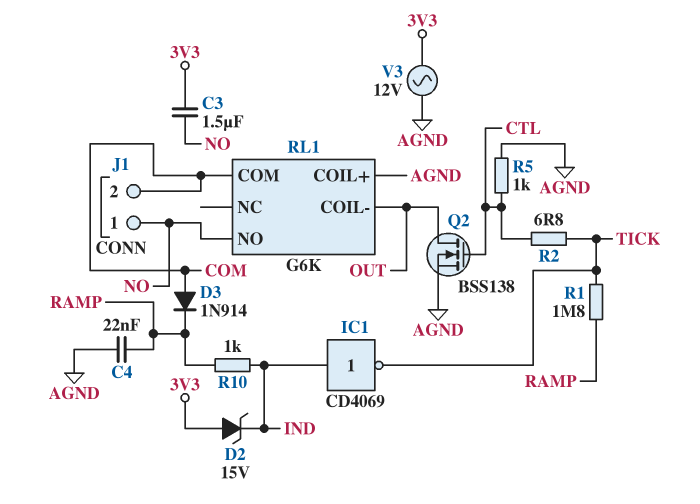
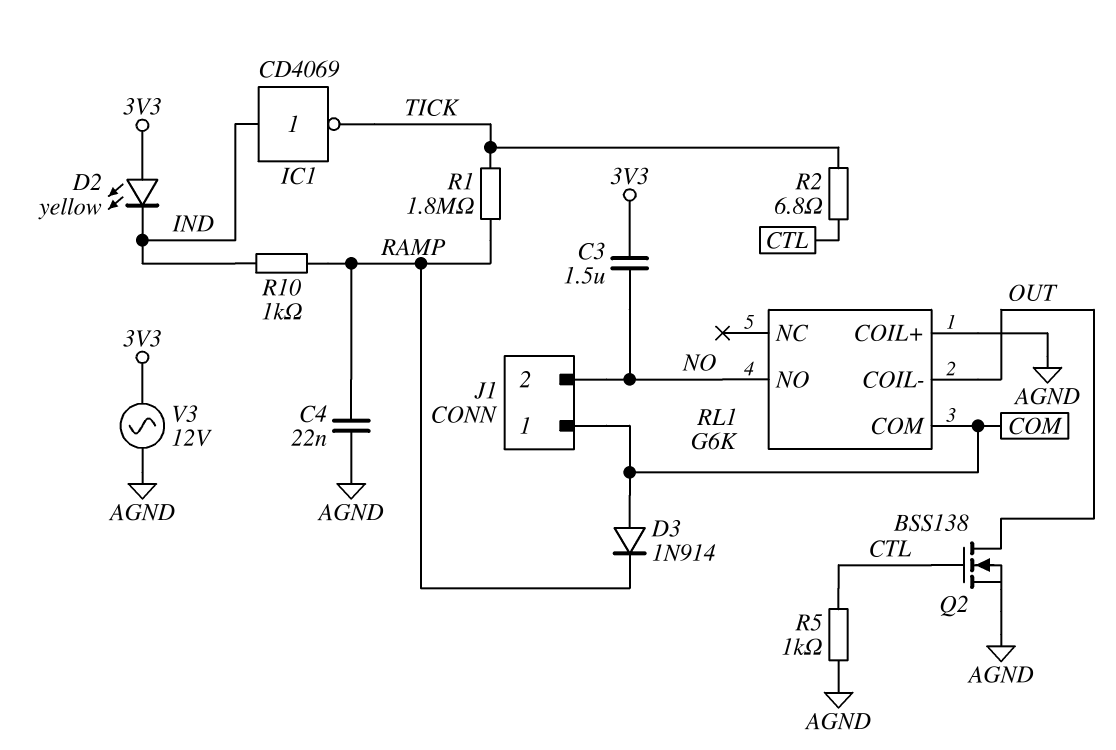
D2: zener 15V (A 3V3, K IND) -> LED yellow (A 3V3, K IND)
J1 pin 1: NO -> COM
J1 pin 2: COM -> NO

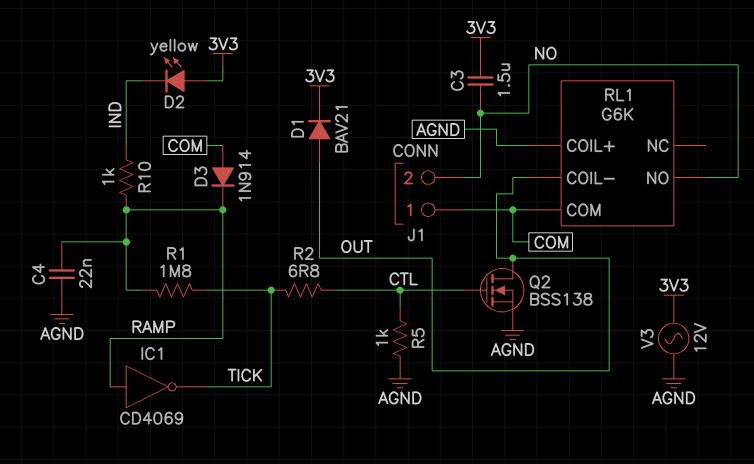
D1: none -> diode BAV21 (A OUT, K 3V3)
IC1: NOT CD4069 (in IND, out TICK) -> NOT CD4069 (in RAMP, out TICK)

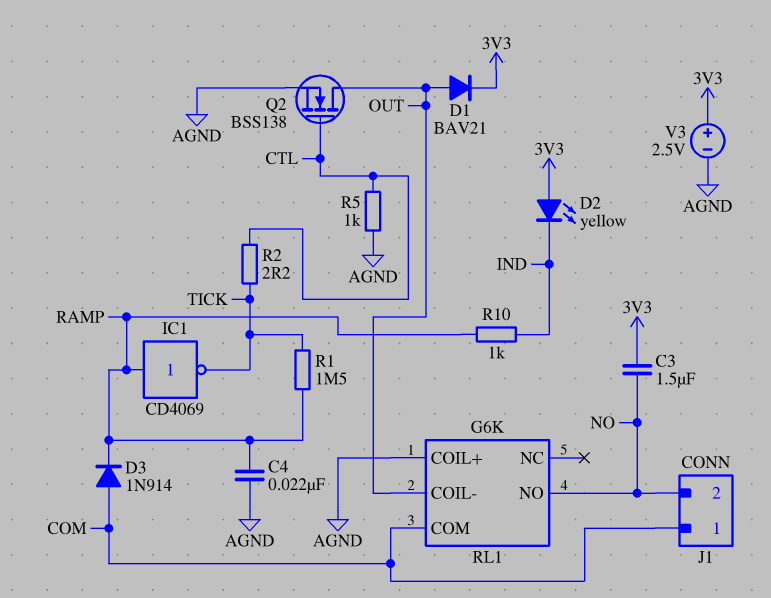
R1: 1.8M (RAMP, TICK) -> 1.5M (RAMP, TICK)
R2: 6.8 (CTL, TICK) -> 2.2 (CTL, TICK)
V3: AC 12V (3V3, AGND) -> 2.5V (plus 3V3, minus AGND)

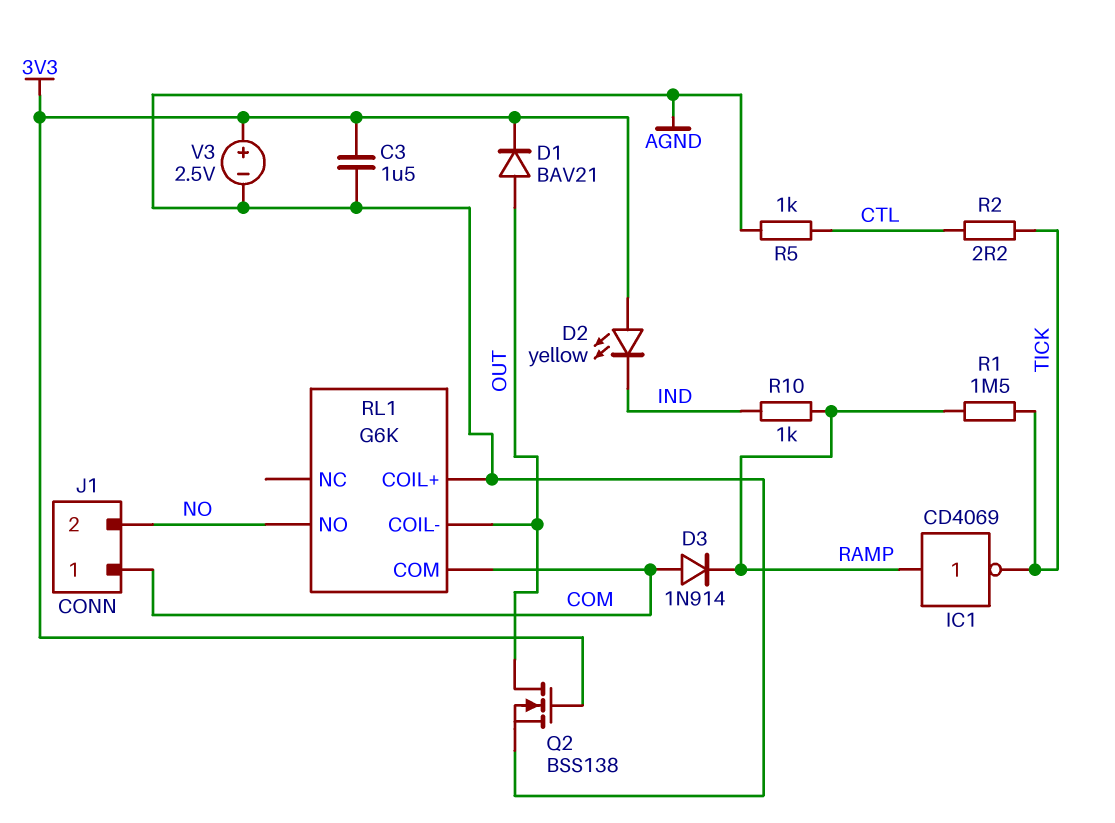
C3: 1.5uF (3V3, NO) -> 1.5uF (3V3, AGND)
C4: 22nF (AGND, RAMP) -> none
Q2: NMOS BSS138 (G CTL, D OUT, S AGND) -> NMOS BSS138 (G 3V3, D OUT, S AGND)

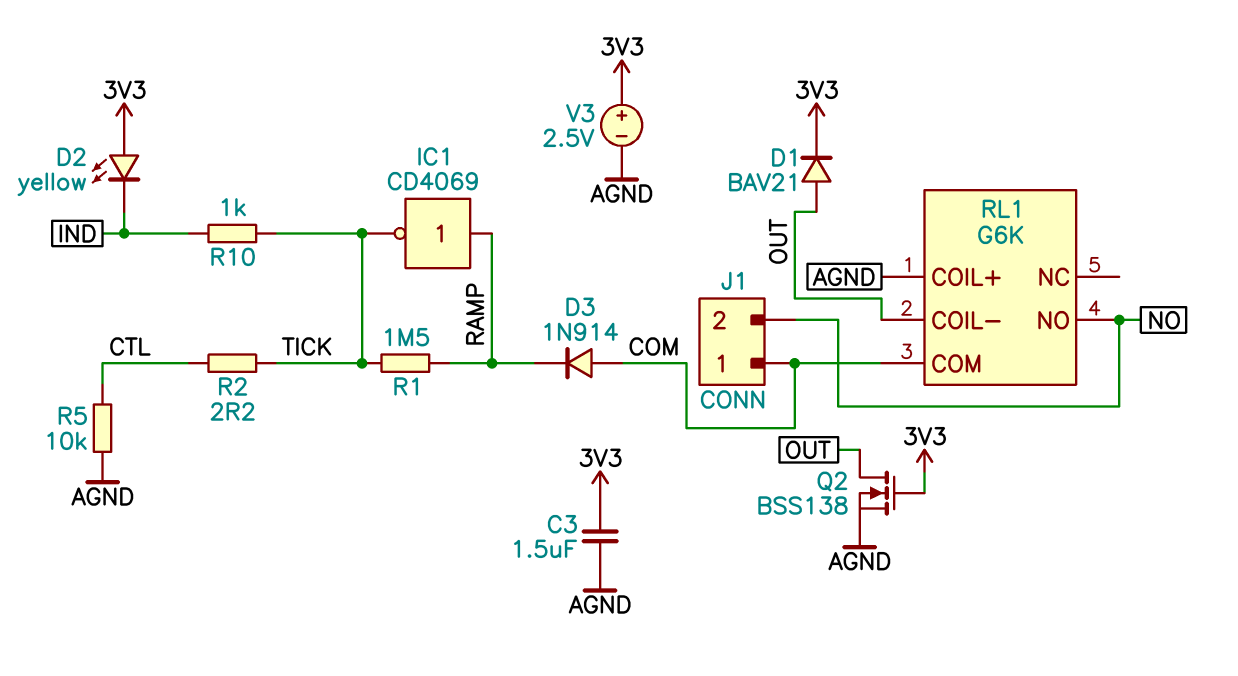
R5: 1k (AGND, CTL) -> 10k (AGND, CTL)
R10: 1k (IND, RAMP) -> 1k (IND, TICK)

